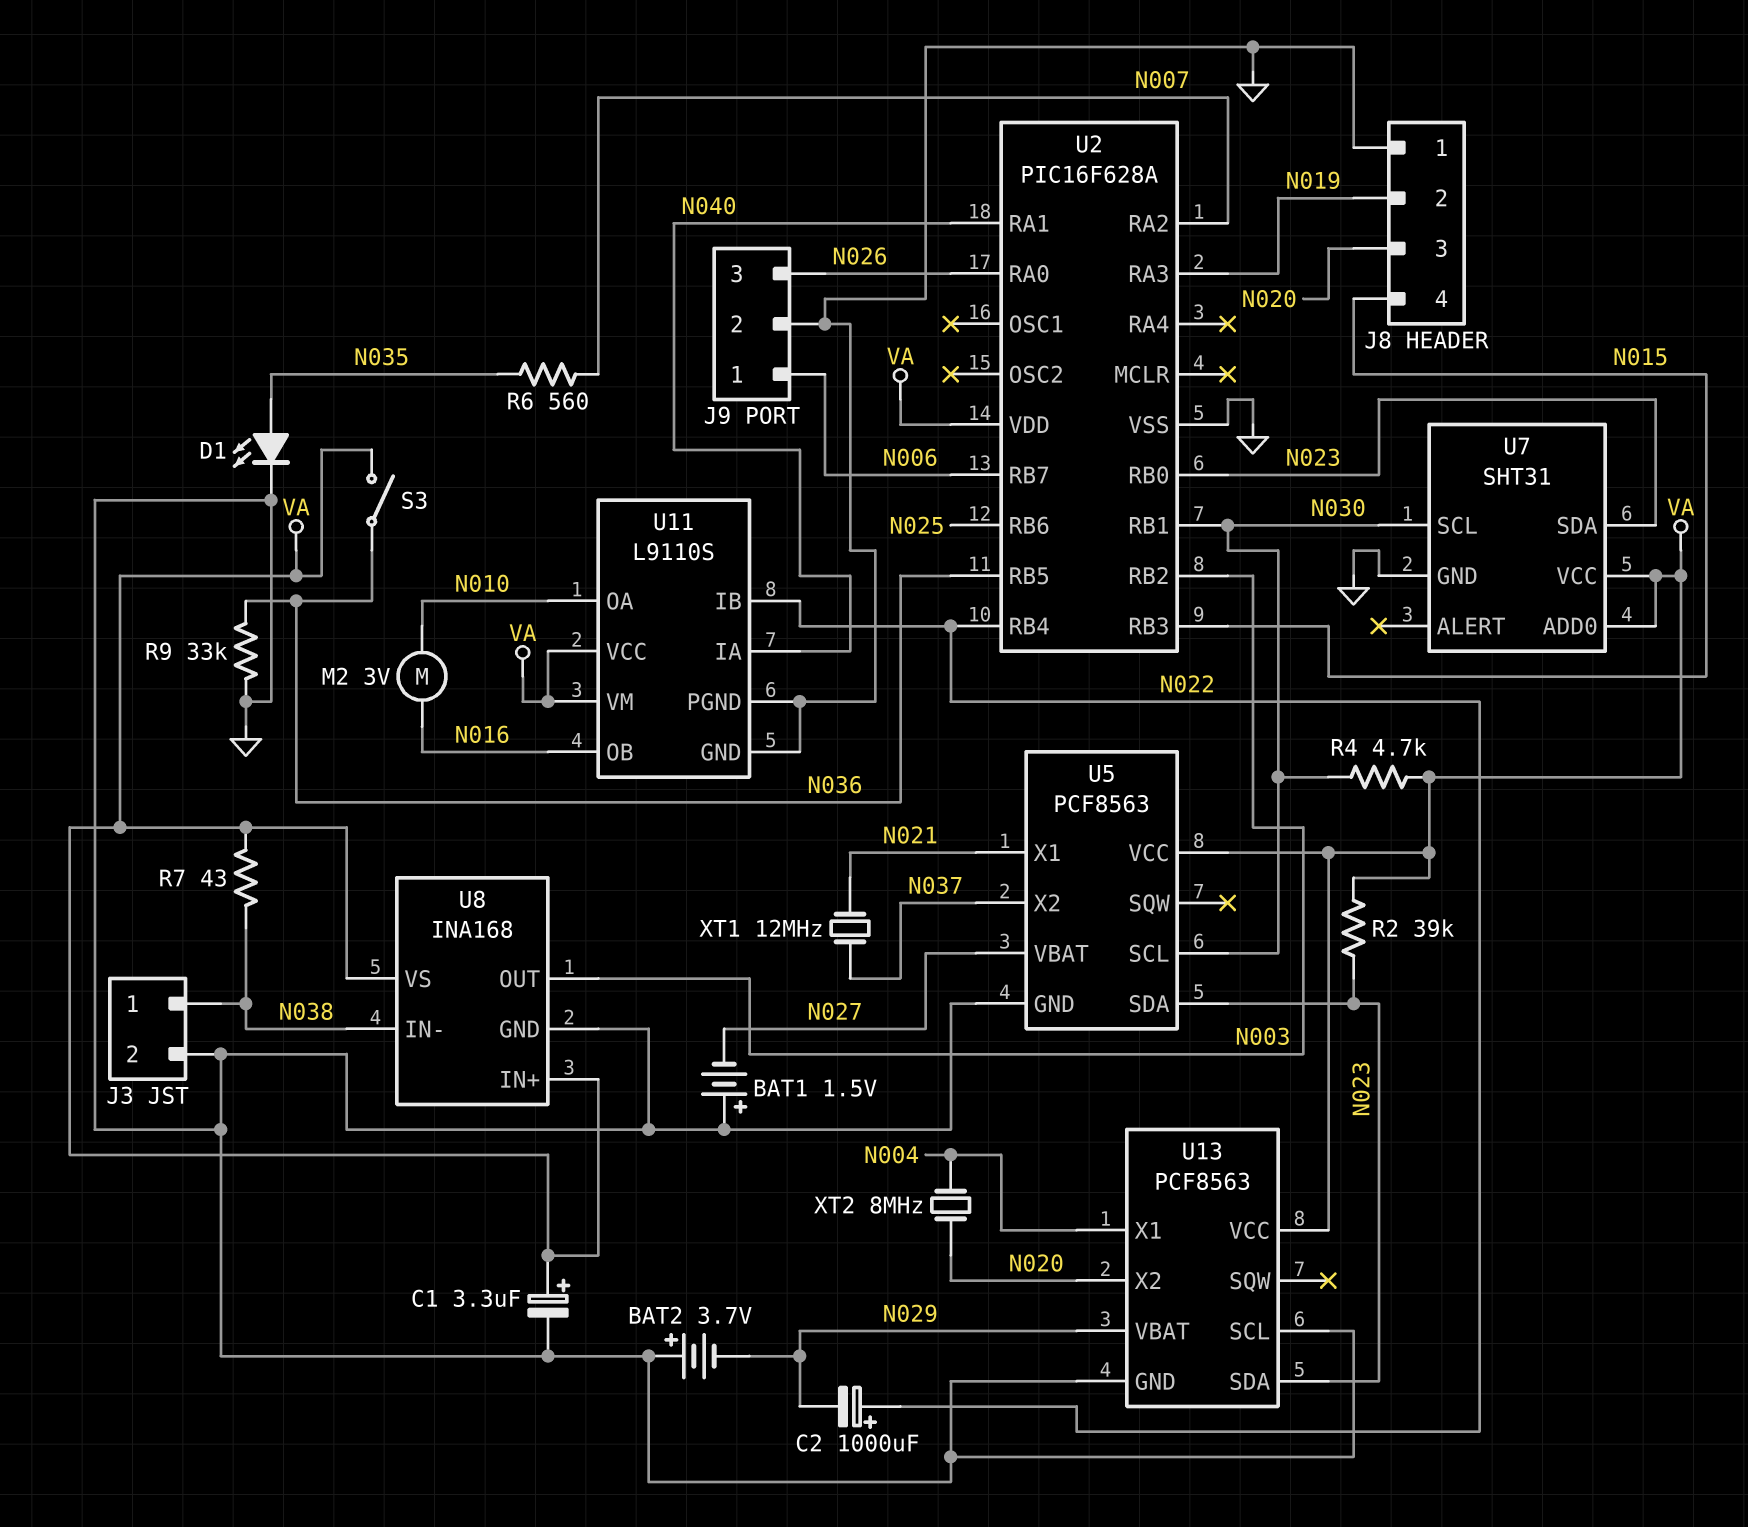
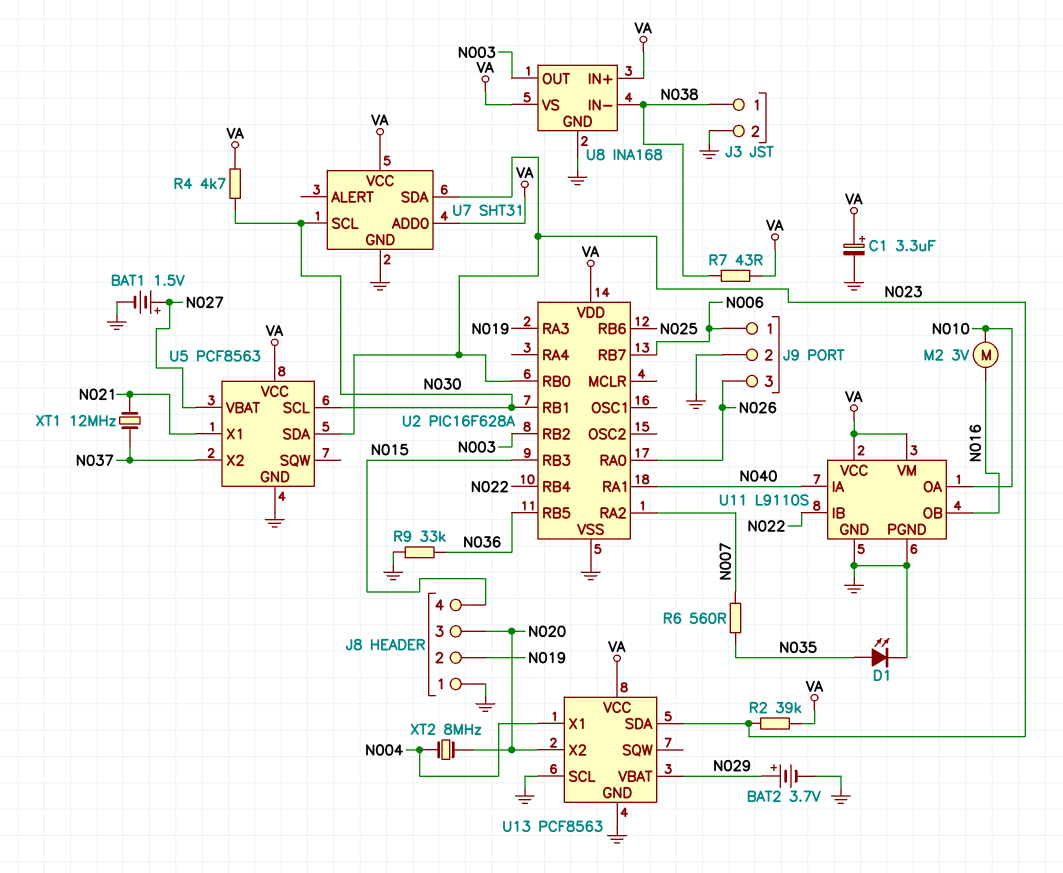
BAT1: 1.5V (plus GND, minus N027) -> 1.5V (plus N027, minus GND)
BAT2: 3.7V (plus GND, minus N029) -> 3.7V (plus N029, minus GND)
C2: 1000uF (plus N022, minus N029) -> none
S3: switch (N036, VA) -> none

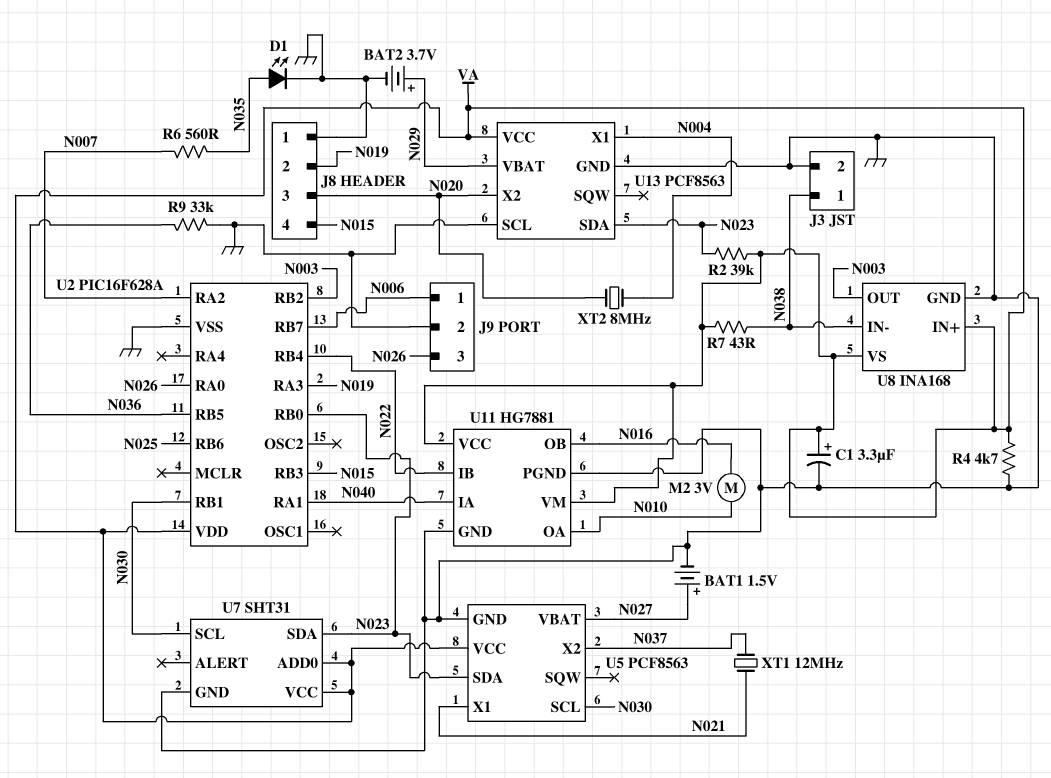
R4: 4.7k (N030, VA) -> 4.7k (GND, VA)
U11: L9110S -> HG7881

